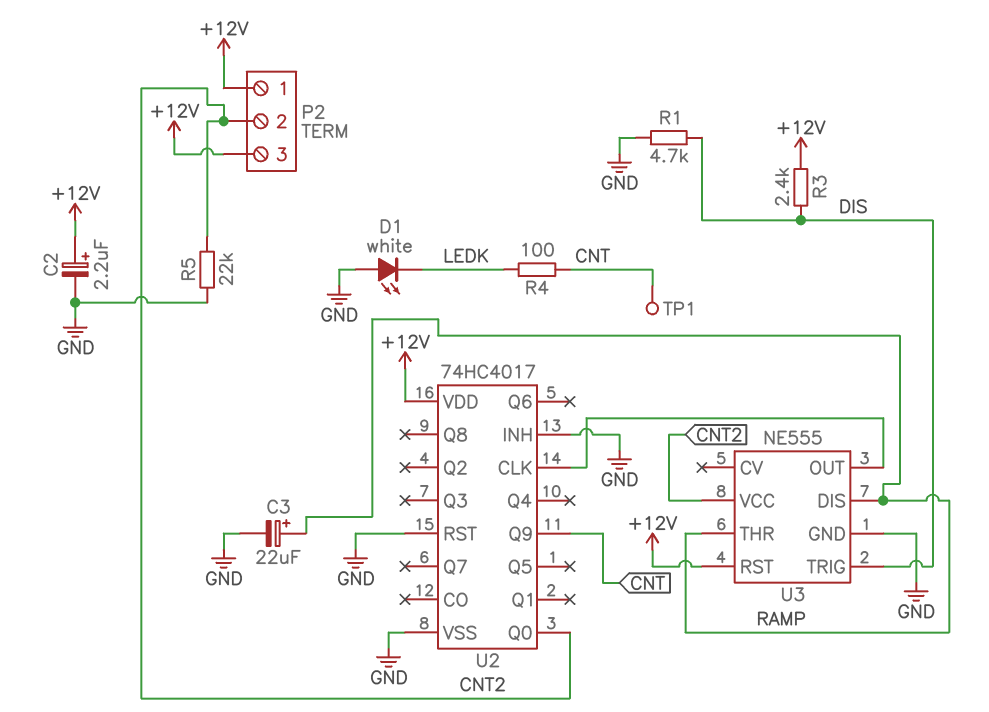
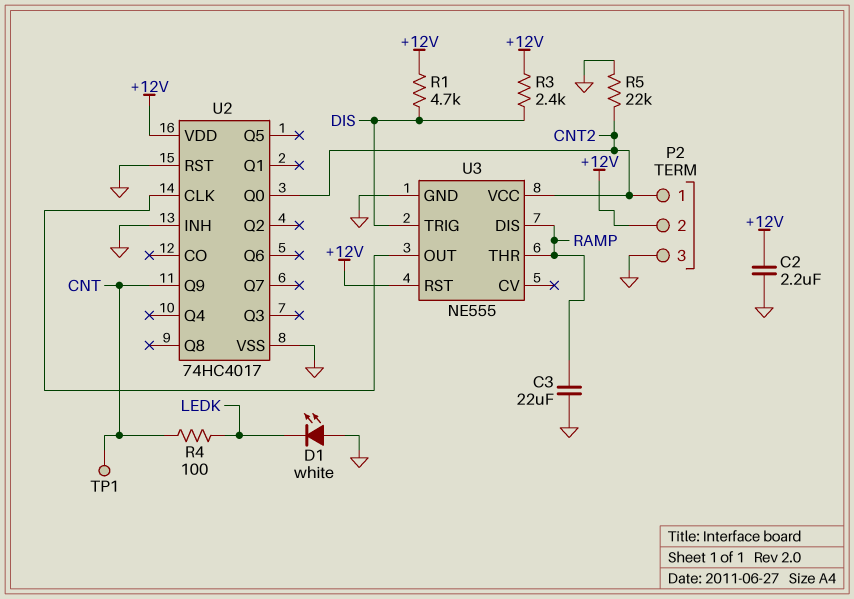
C2: 2.2uF (plus +12V, minus GND) -> 2.2uF (+12V, GND)
C3: 22uF (plus RAMP, minus GND) -> 22uF (GND, RAMP)
P2 pin 1: +12V -> CNT2
P2 pin 2: CNT2 -> +12V
P2 pin 3: +12V -> GND
R1: 4.7k (DIS, GND) -> 4.7k (+12V, DIS)

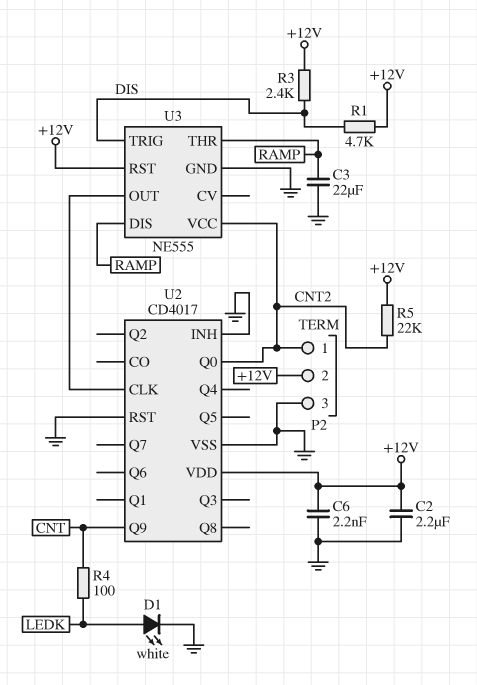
C6: none -> 2.2nF (+12V, GND)
D1: LED white (A GND, K LEDK) -> LED white (A LEDK, K GND)
R5: 22k (CNT2, GND) -> 22k (+12V, CNT2)
TP1: test point (CNT) -> none
U2: 74HC4017 -> CD4017

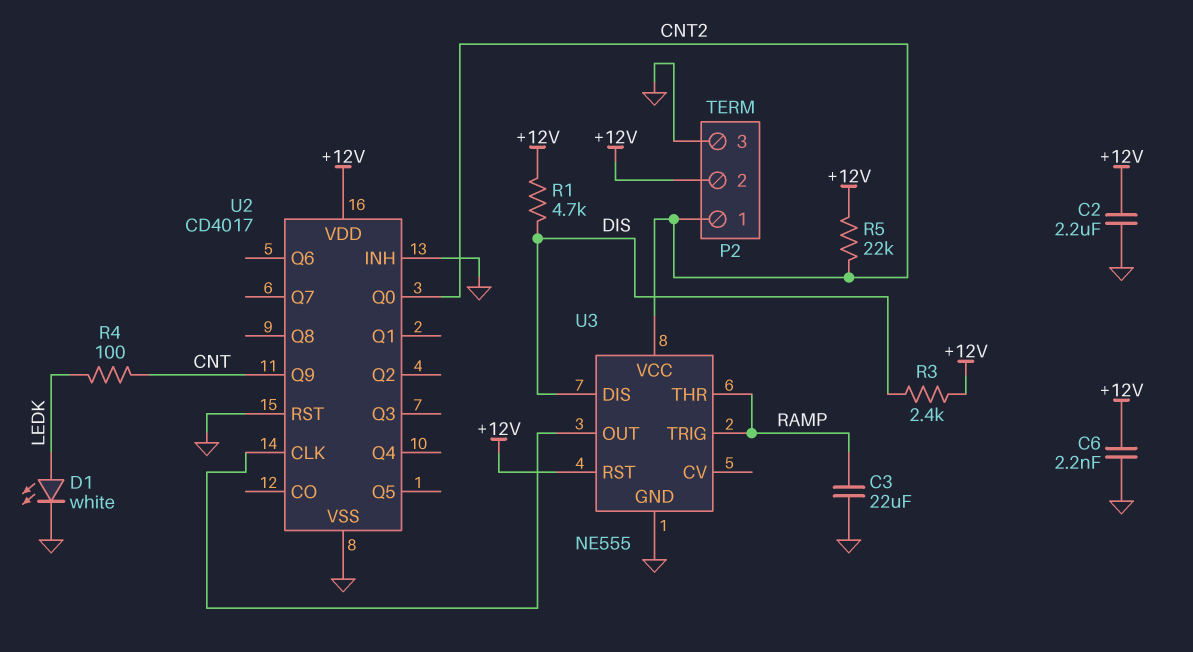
U3 pin DIS: RAMP -> DIS
U3 pin TRIG: DIS -> RAMP

